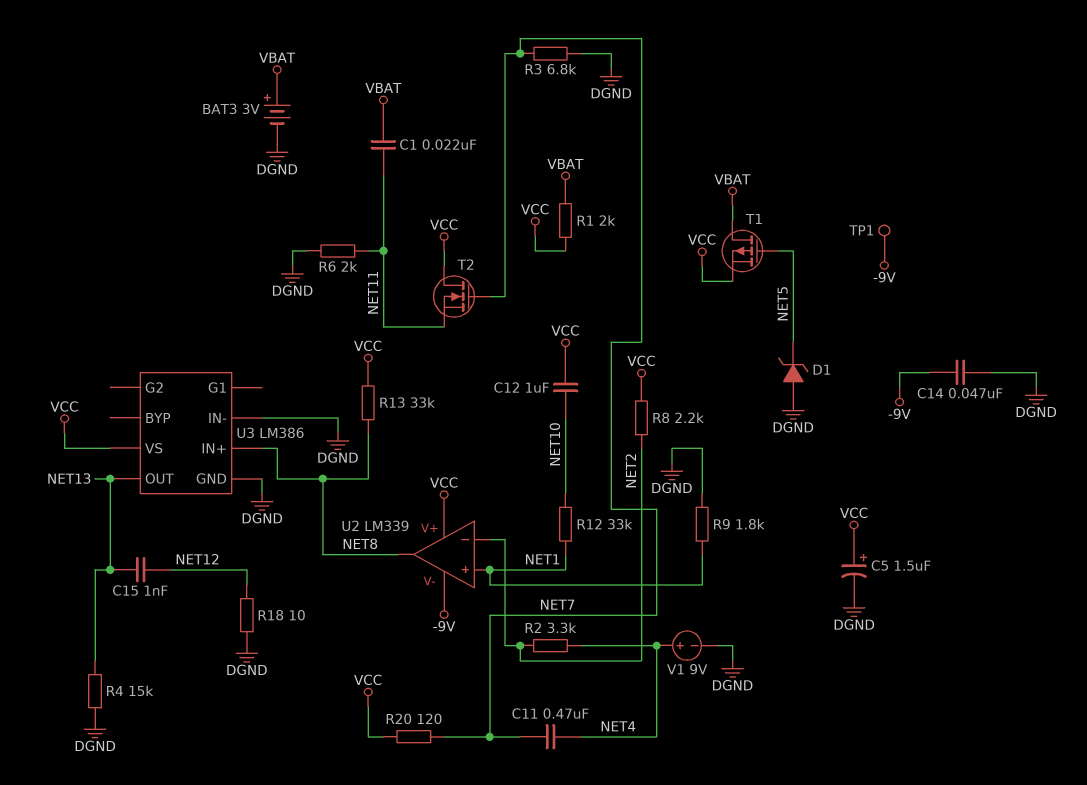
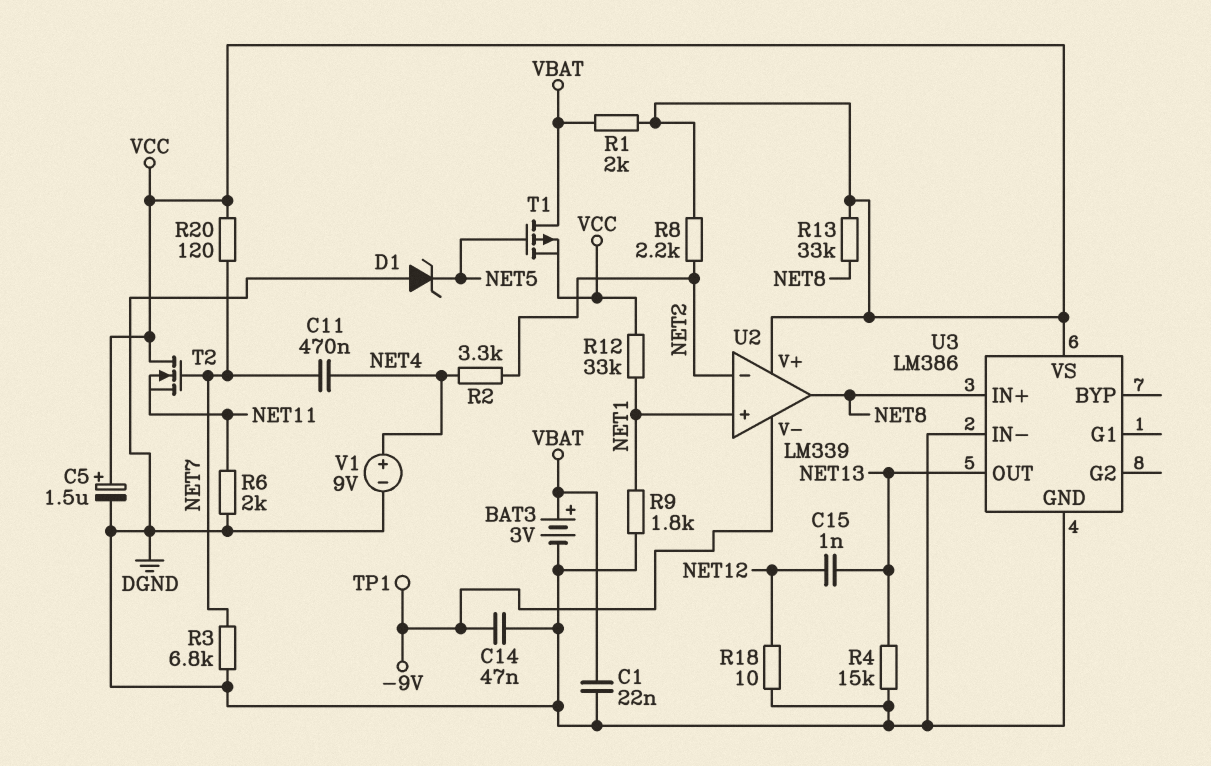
C1: 22nF (NET11, VBAT) -> 22nF (DGND, VBAT)
C12: 1uF (NET10, VCC) -> none
R12: 33k (NET1, NET10) -> 33k (NET1, VCC)

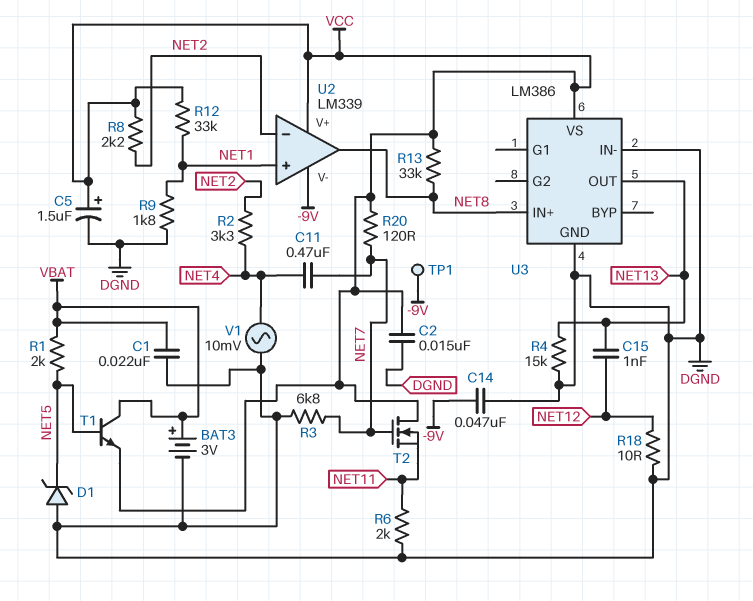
C2: none -> 15nF (DGND, VCC)
R1: 2k (VBAT, VCC) -> 2k (NET5, VBAT)
T1: PMOS (G NET5, D VBAT, S VCC) -> NPN (B NET5, C VBAT, E VCC)
V1: 9V (plus NET4, minus DGND) -> AC 10mV (DGND, NET4)

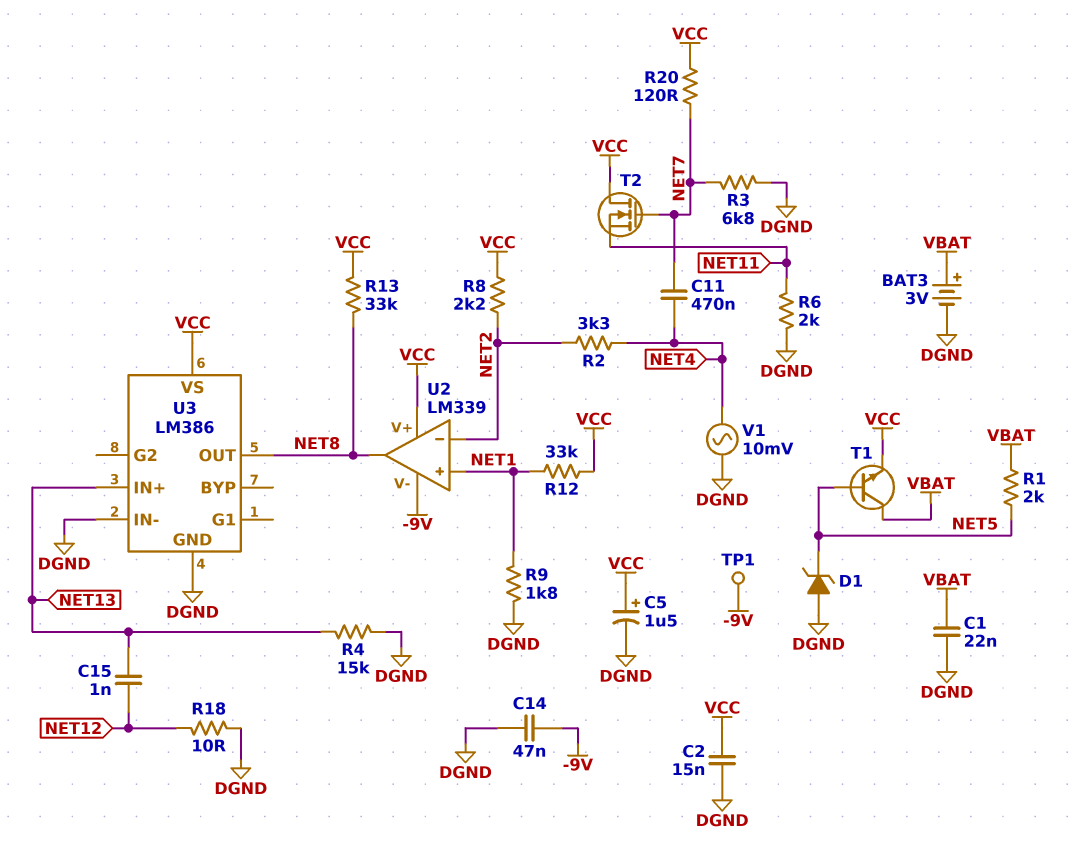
U3 pin IN+: NET8 -> NET13
U3 pin OUT: NET13 -> NET8

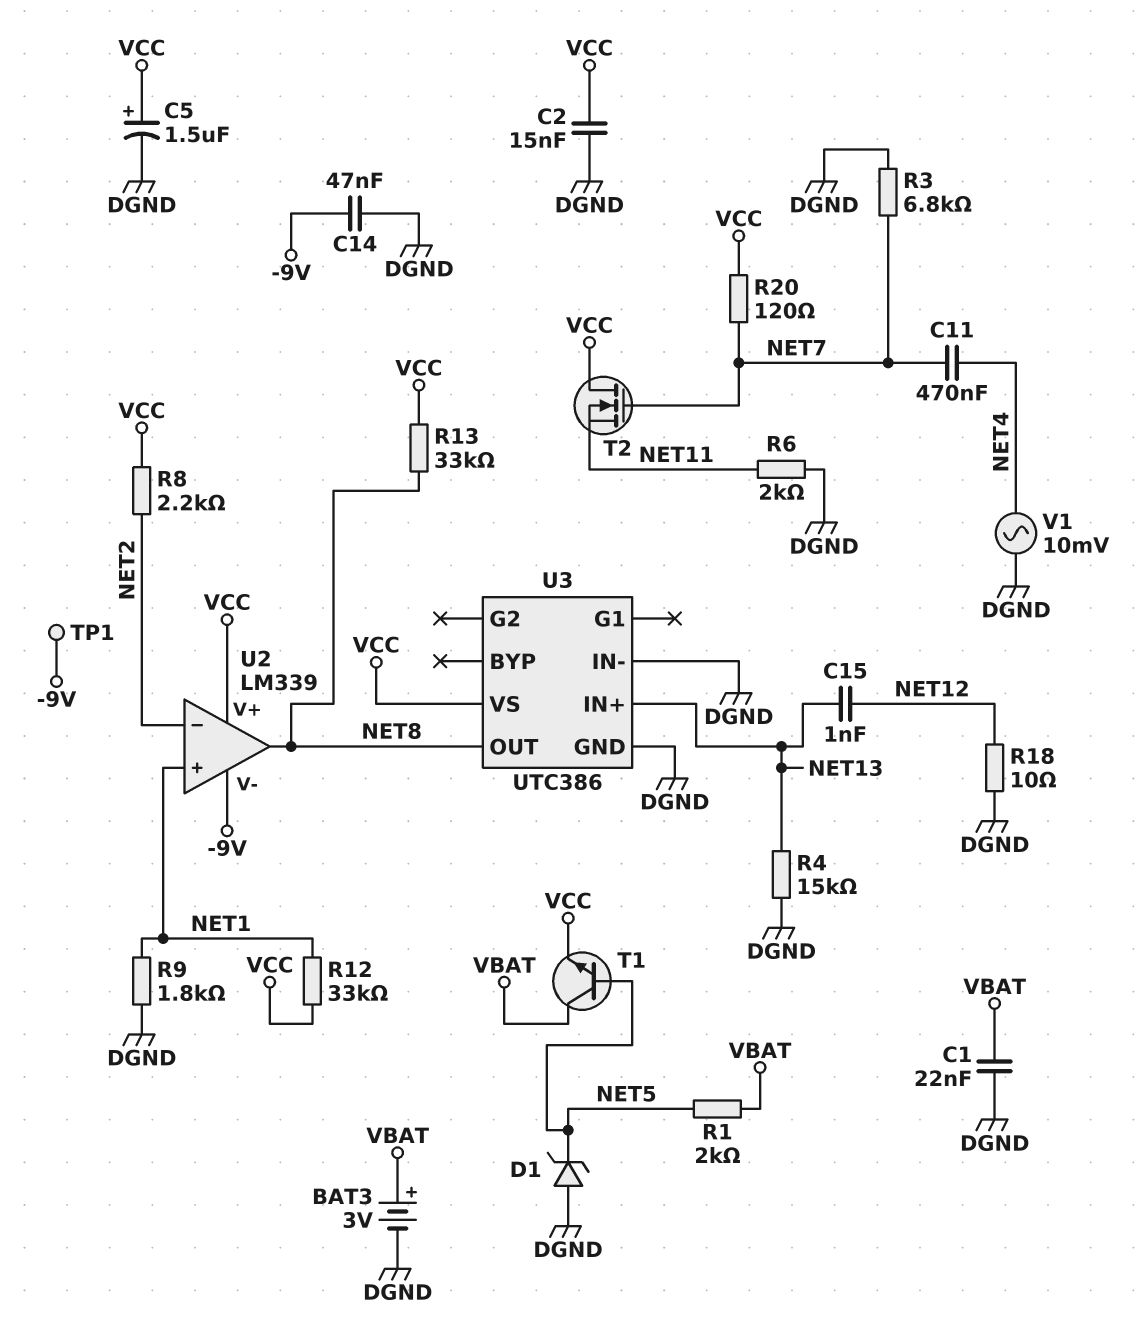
R2: 3.3k (NET2, NET4) -> none
U3: LM386 -> UTC386

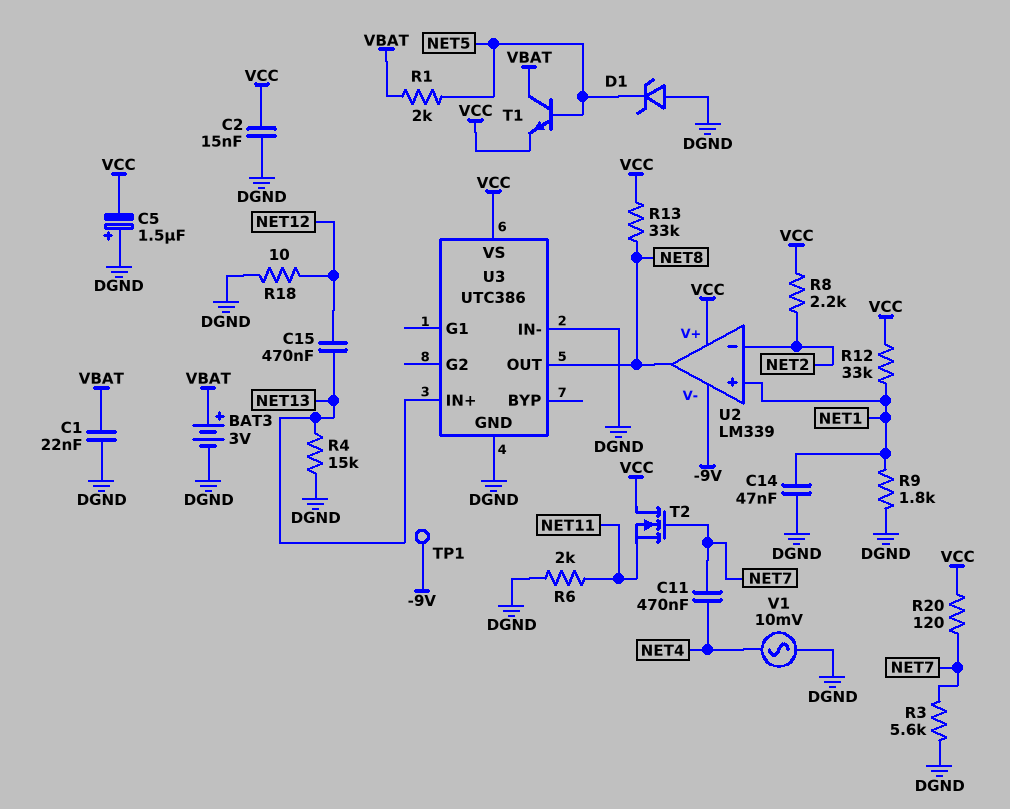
C5: 1.5uF (plus VCC, minus DGND) -> 1.5uF (plus DGND, minus VCC)
C14: 47nF (-9V, DGND) -> 47nF (DGND, NET1)
C15: 1nF (NET12, NET13) -> 470nF (NET12, NET13)
R3: 6.8k (DGND, NET7) -> 5.6k (DGND, NET7)

